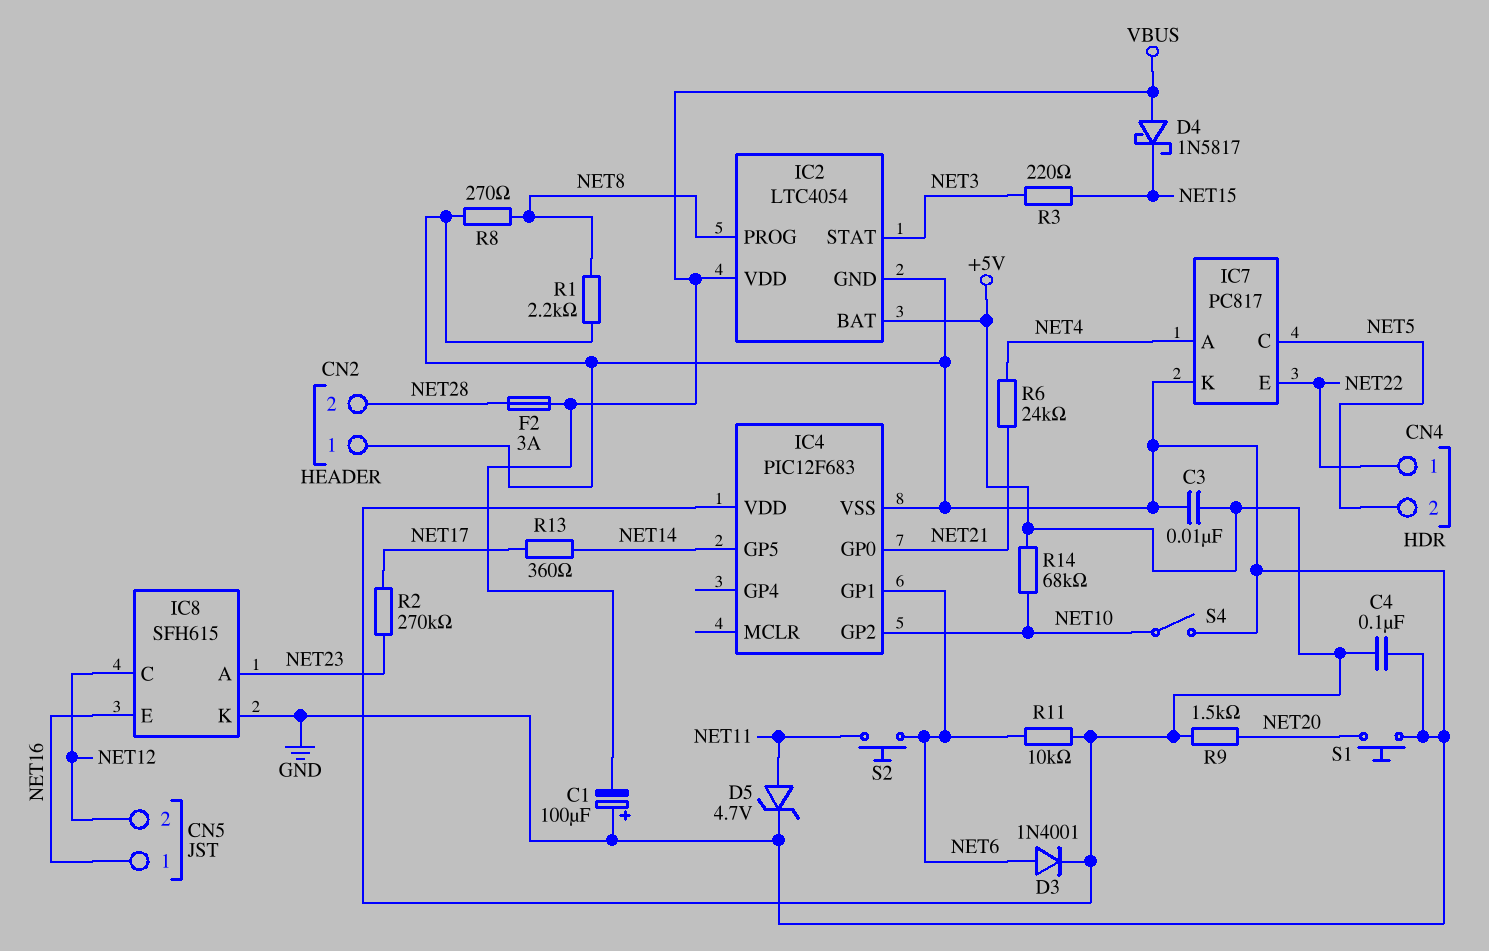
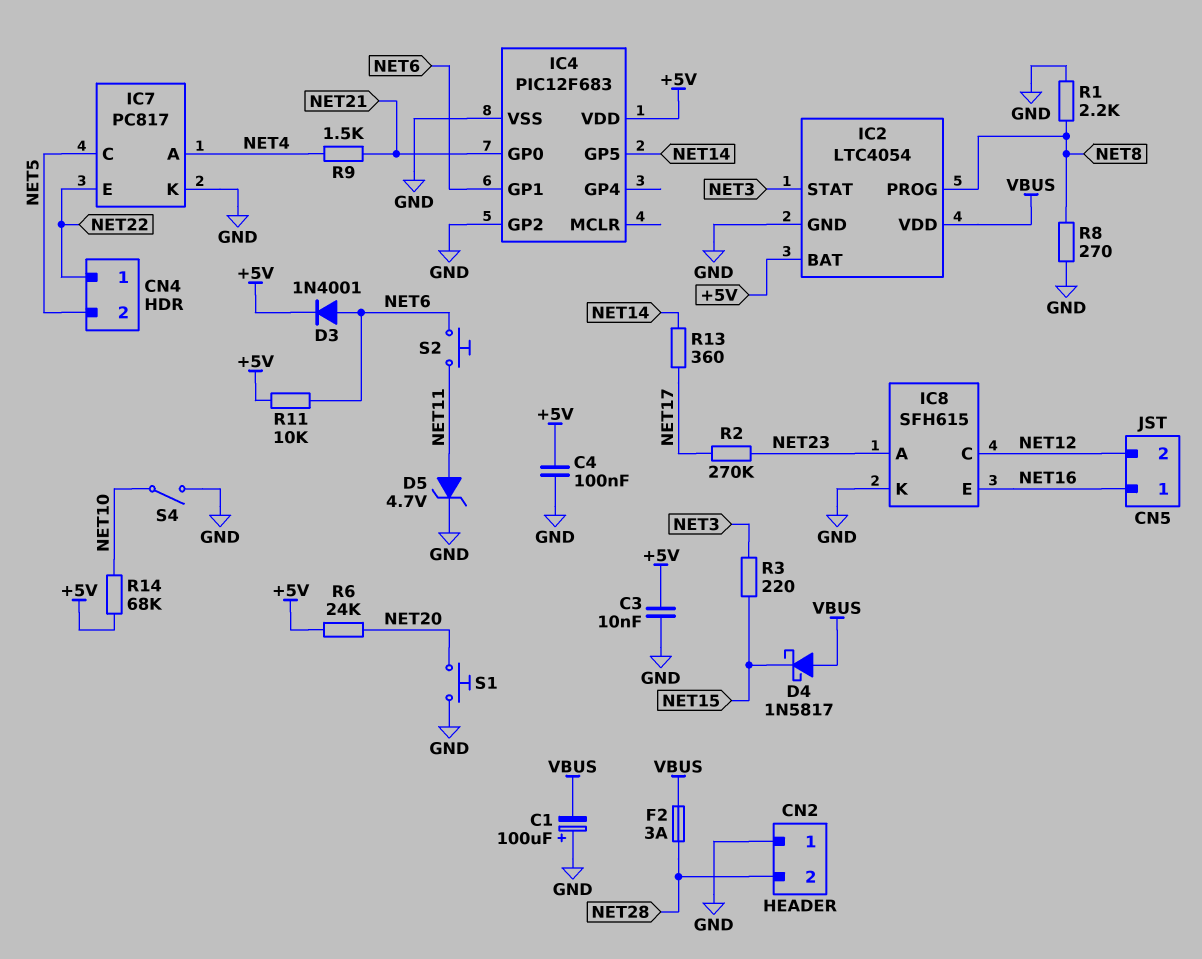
IC4 pin GP2: NET10 -> GND
R6: 24k (NET4, NET21) -> 24k (+5V, NET20)
R9: 1.5k (+5V, NET20) -> 1.5k (NET4, NET21)

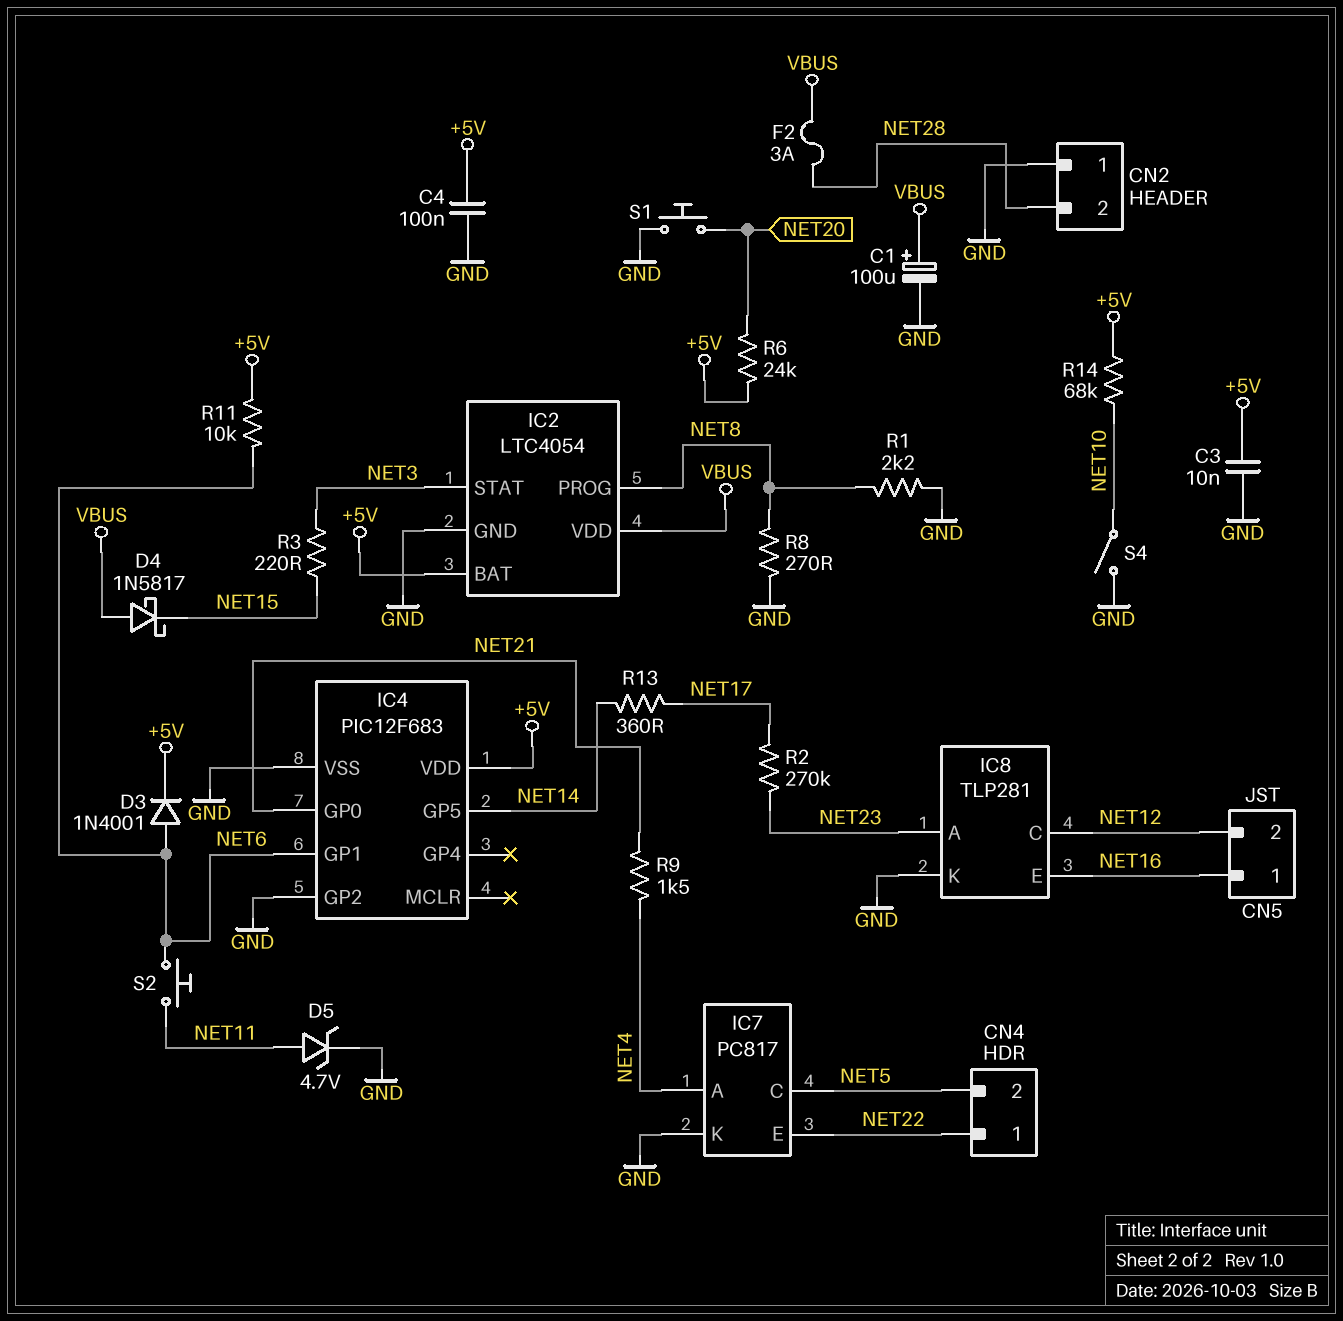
C1: 100uF (plus GND, minus VBUS) -> 100uF (plus VBUS, minus GND)
IC8: SFH615 -> TLP281

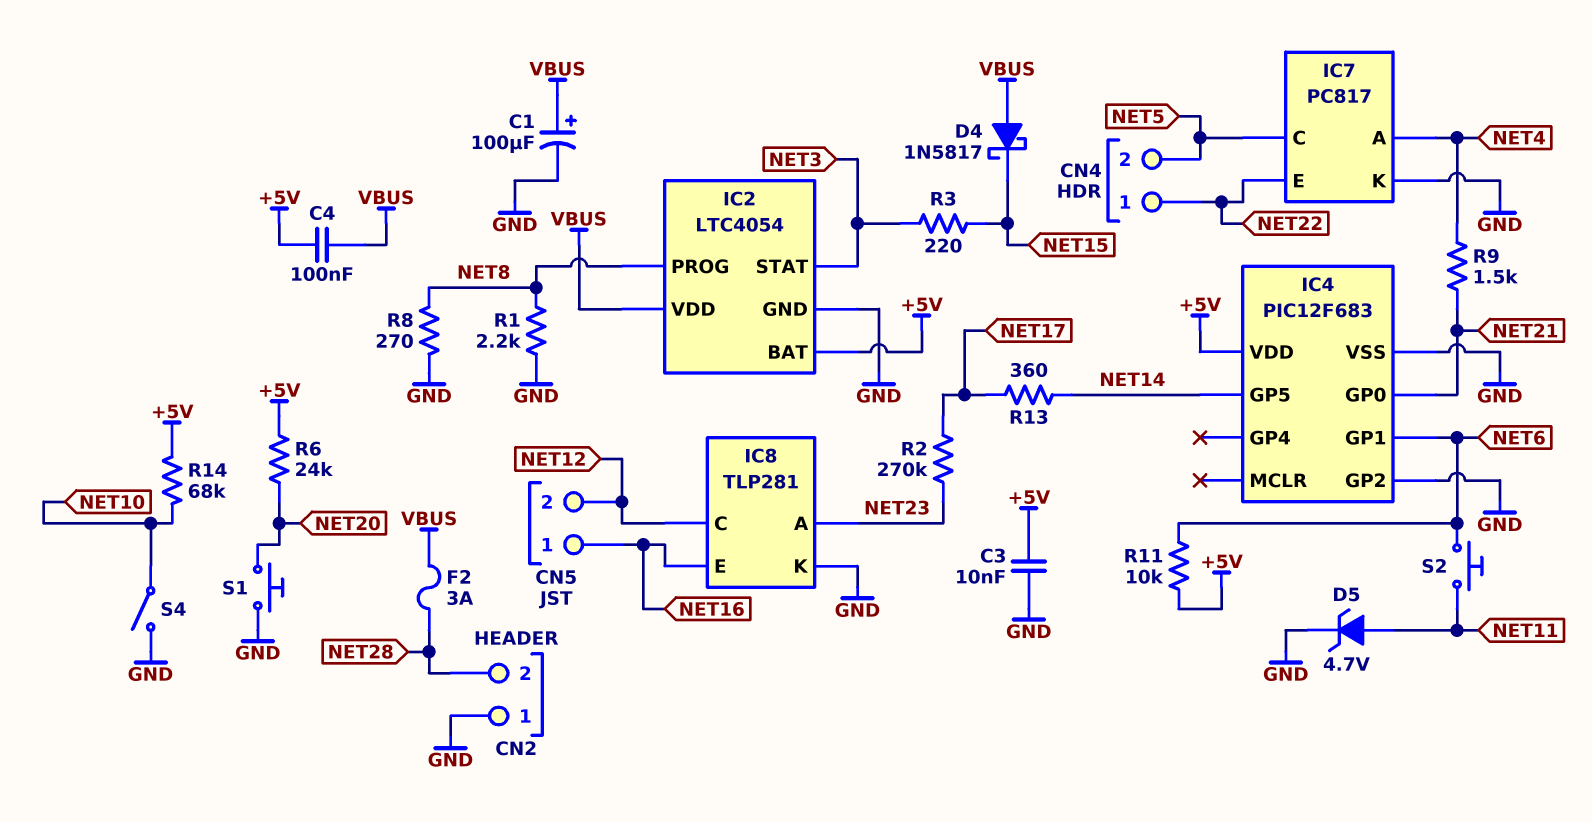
C4: 100nF (+5V, GND) -> 100nF (+5V, VBUS)
D3: diode 1N4001 (A NET6, K +5V) -> none

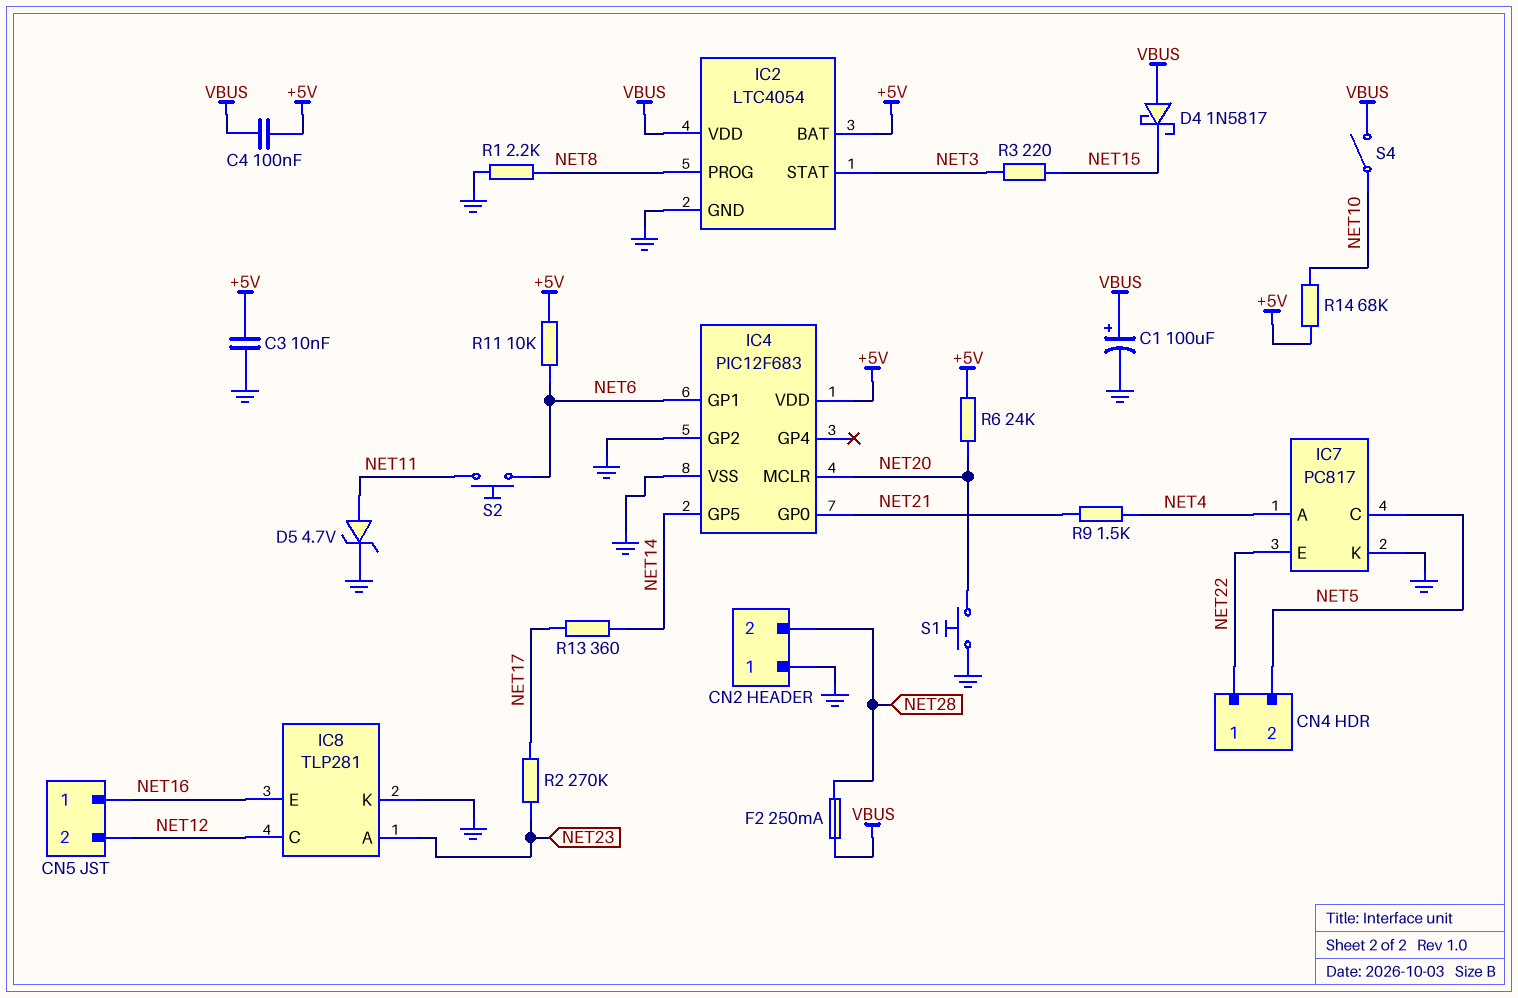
F2: 3A (NET28, VBUS) -> 250mA (NET28, VBUS)
IC4 pin MCLR: none -> NET20
R8: 270 (GND, NET8) -> none
S4: switch (GND, NET10) -> switch (NET10, VBUS)

